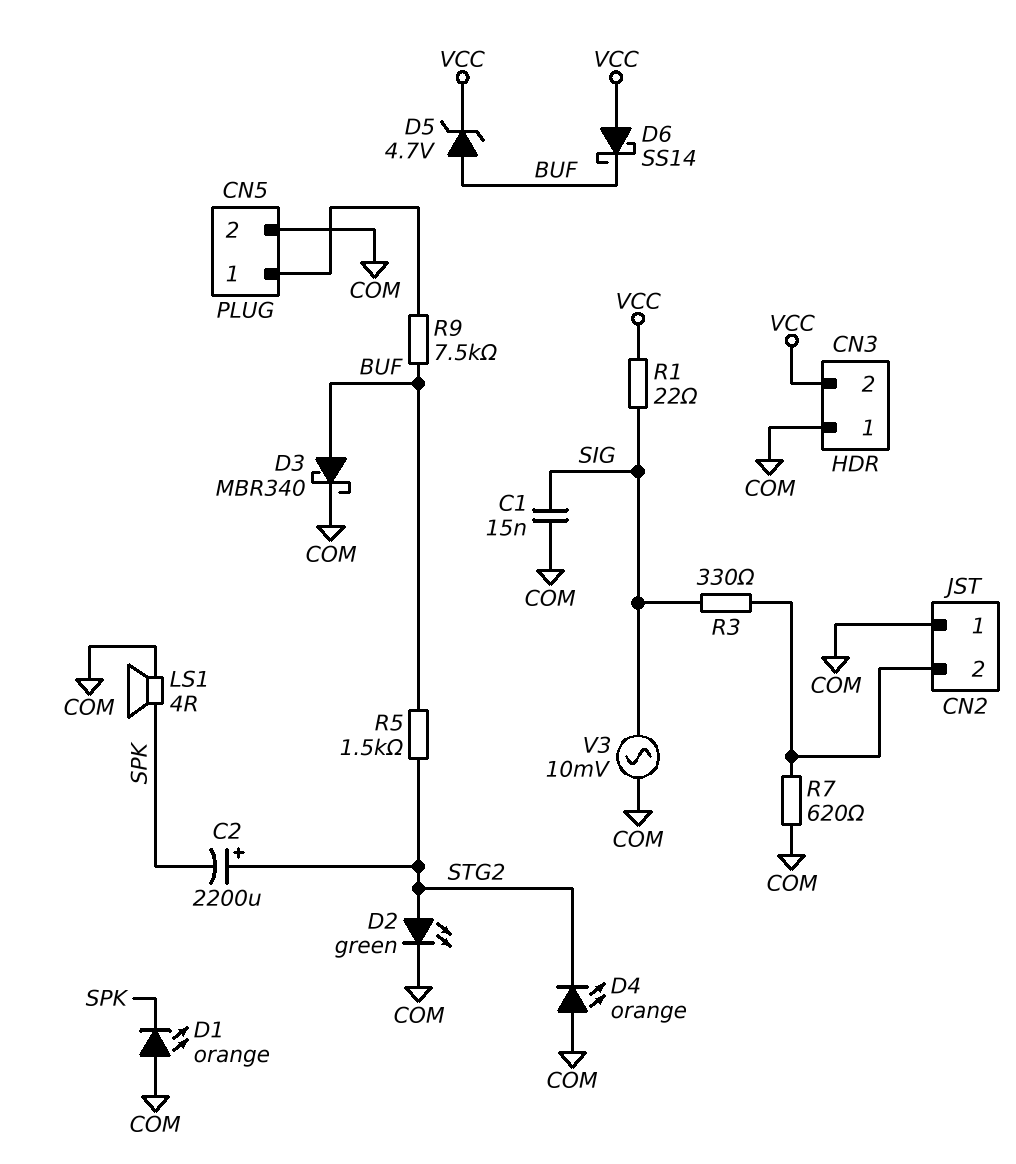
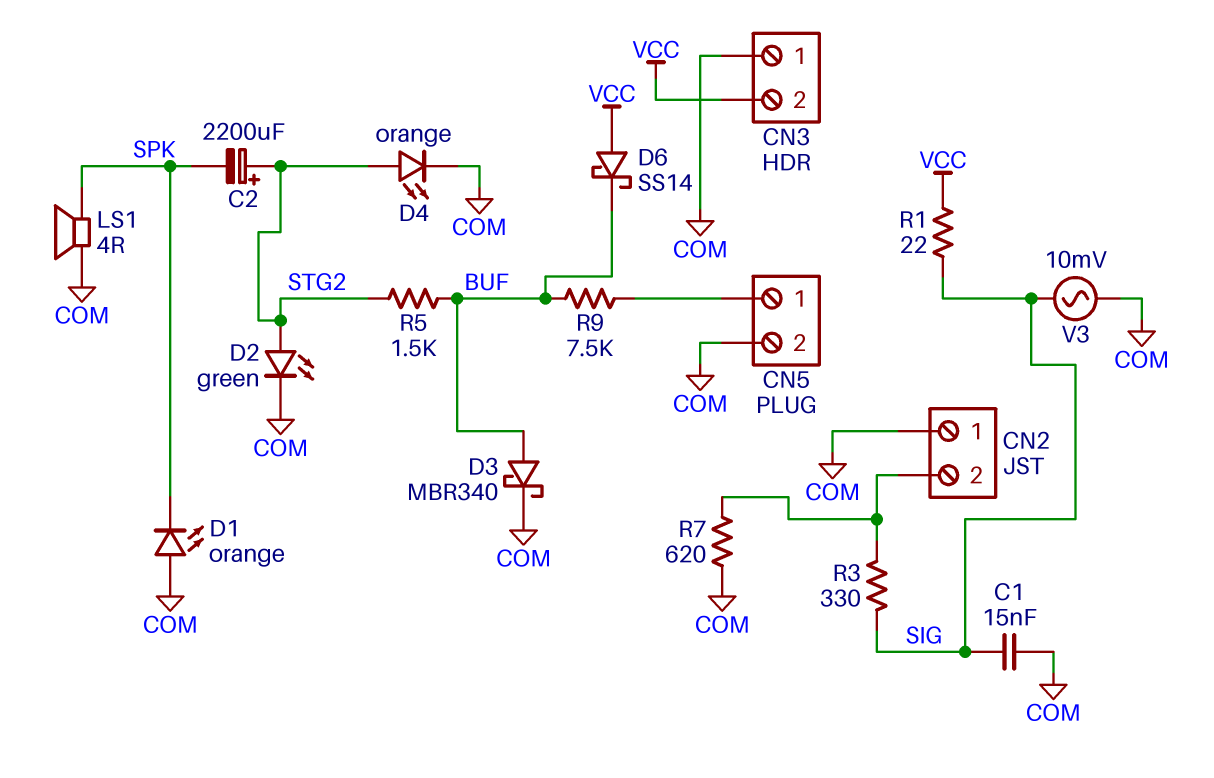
D4: LED orange (A COM, K STG2) -> LED orange (A STG2, K COM)
D5: zener 4.7V (A BUF, K VCC) -> none

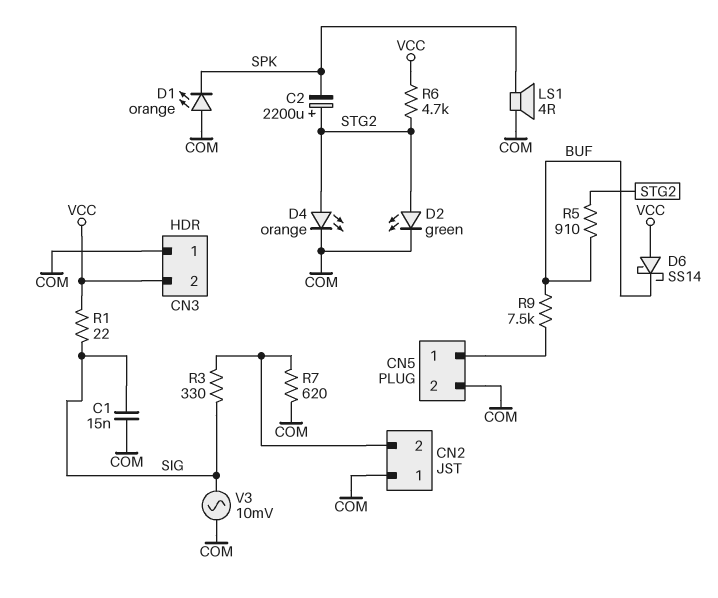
D3: schottky MBR340 (A BUF, K COM) -> none
R5: 1.5k (BUF, STG2) -> 910 (BUF, STG2)
R6: none -> 4.7k (STG2, VCC)

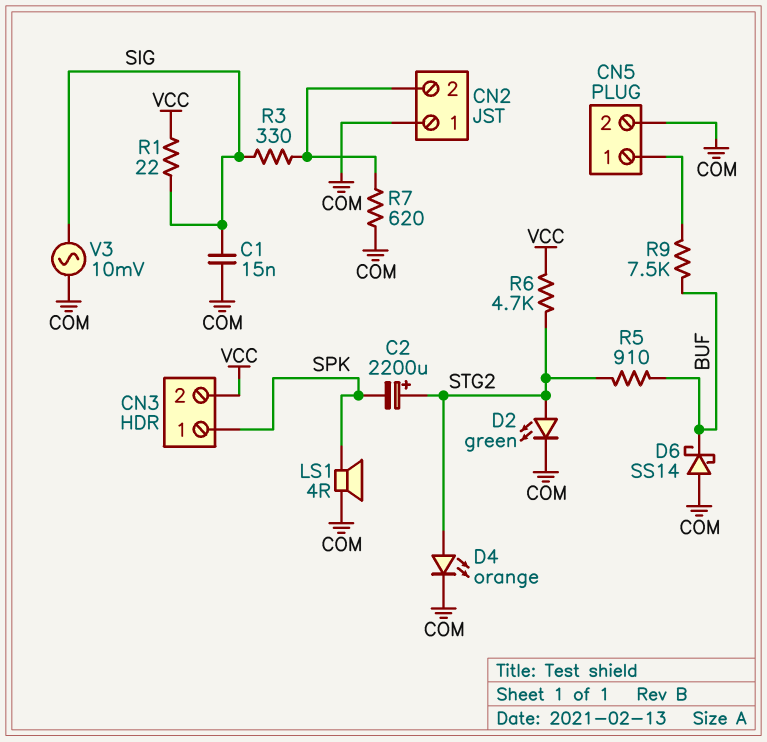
CN3 pin 1: COM -> SPK
D1: LED orange (A COM, K SPK) -> none
D6: schottky SS14 (A VCC, K BUF) -> schottky SS14 (A COM, K BUF)

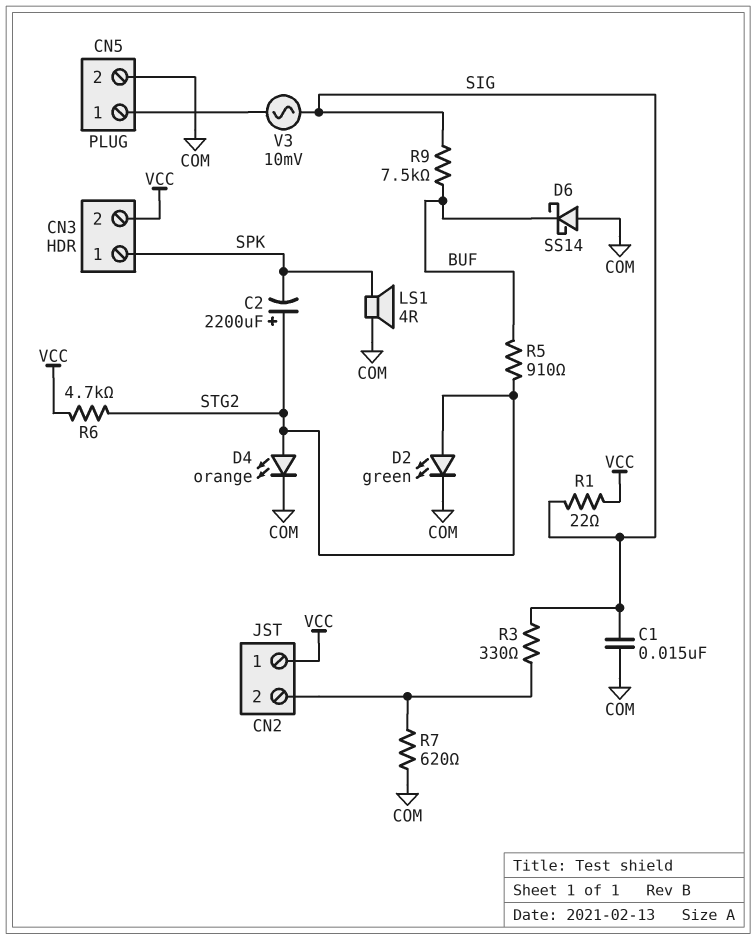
CN2 pin 1: COM -> VCC
R9: 7.5k (BUF, CN5/1) -> 7.5k (BUF, SIG)
V3: AC 10mV (COM, SIG) -> AC 10mV (CN5/1, SIG)

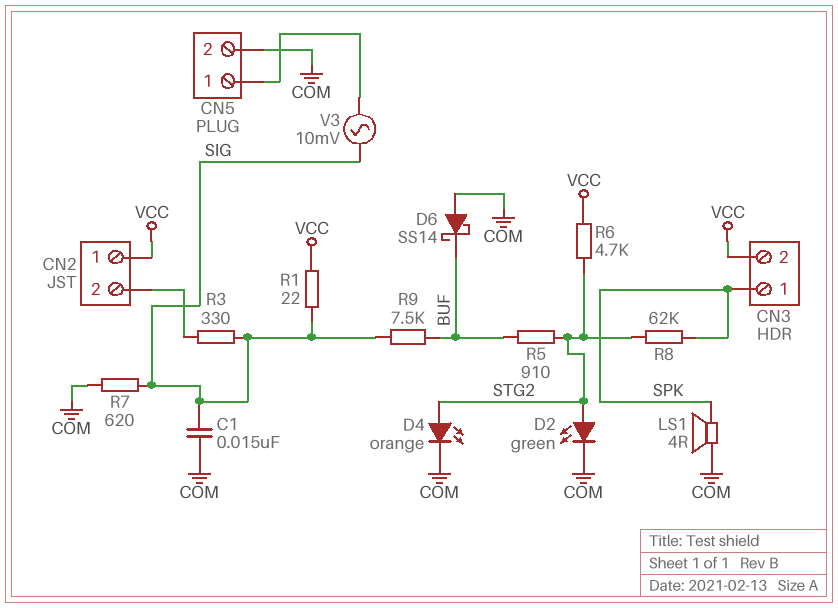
C2: 2200uF (plus STG2, minus SPK) -> none
R7: 620 (CN2/2, COM) -> 620 (COM, SIG)
R8: none -> 62k (SPK, STG2)

